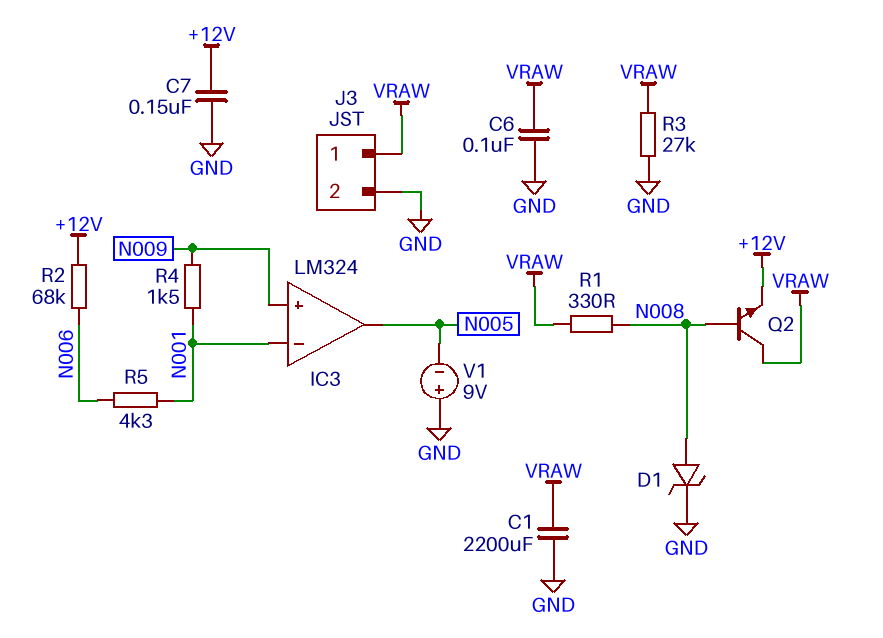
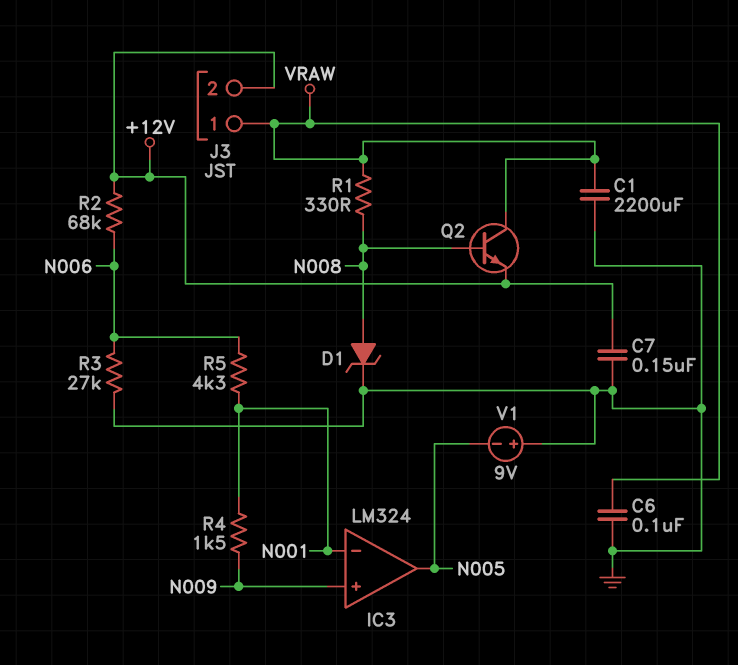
J3 pin 2: GND -> +12V
R3: 27k (GND, VRAW) -> 27k (GND, N006)

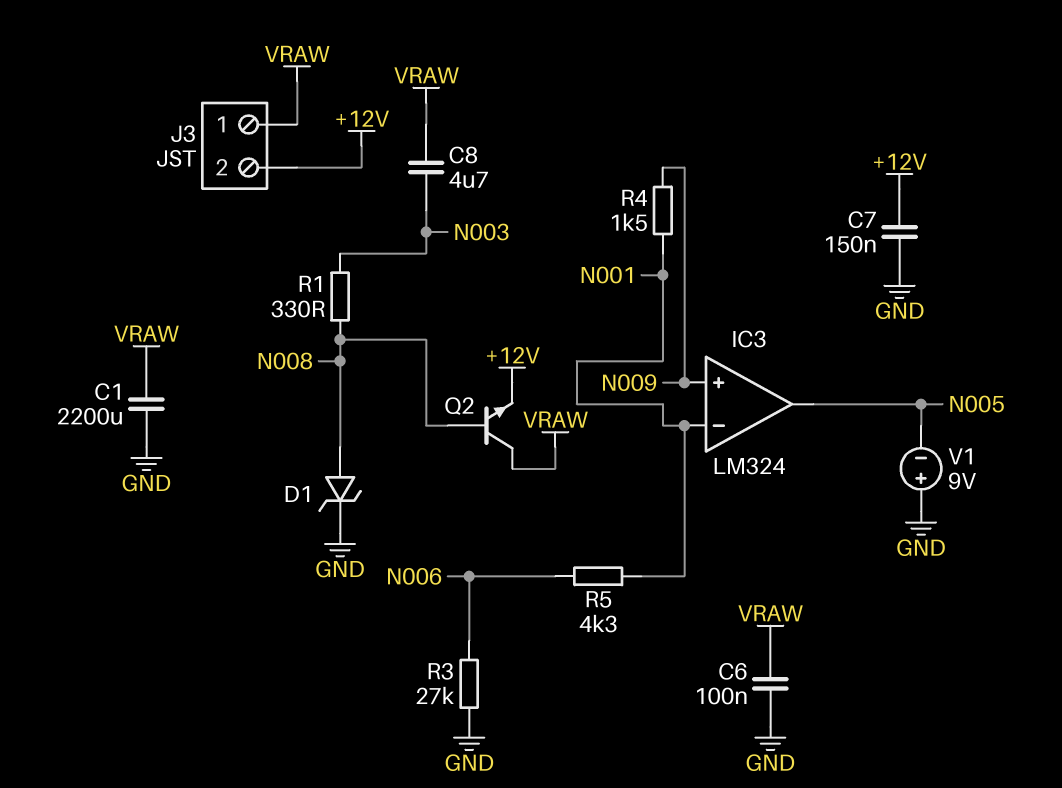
C8: none -> 4.7uF (N003, VRAW)
R1: 330 (N008, VRAW) -> 330 (N003, N008)
R2: 68k (+12V, N006) -> none

